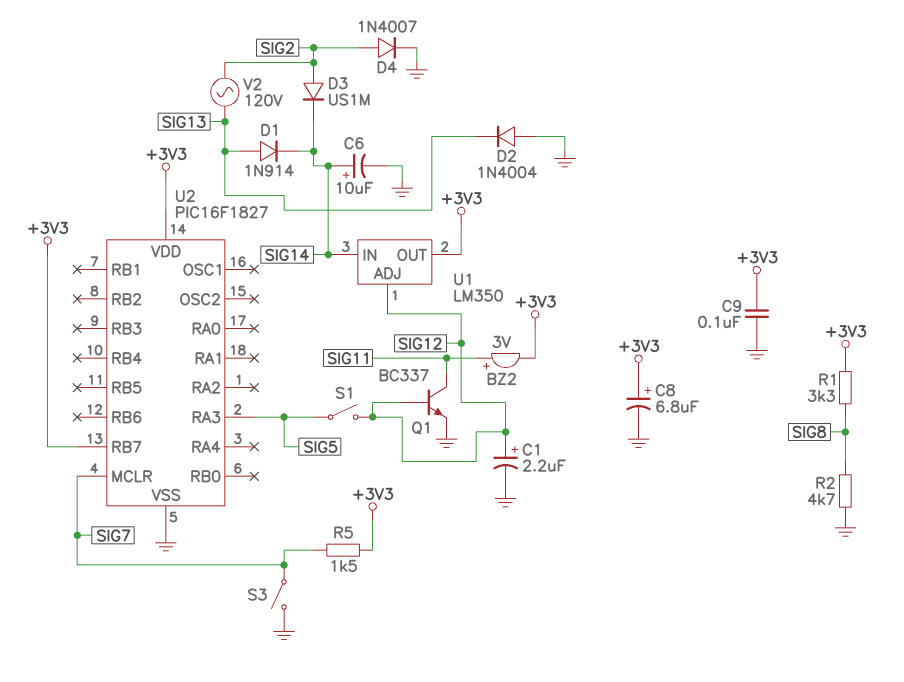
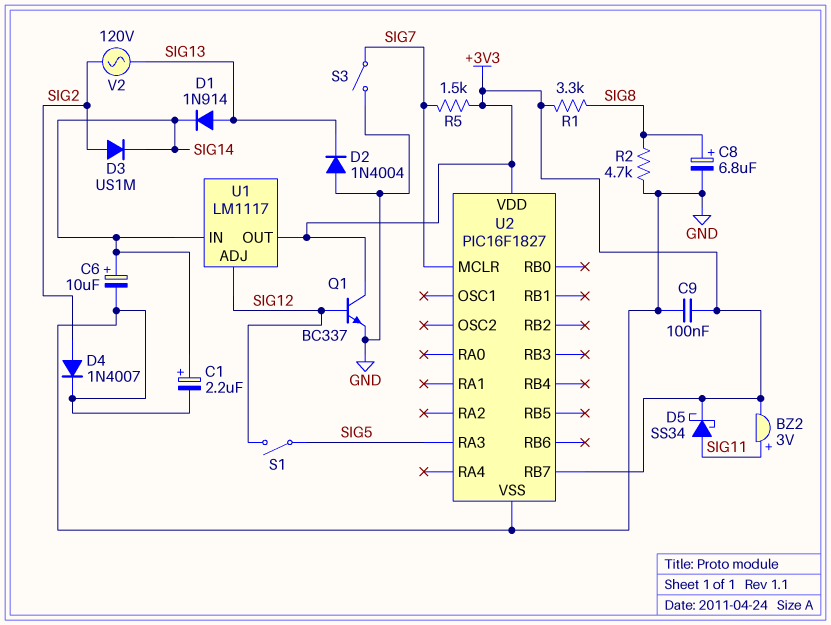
C1: 2.2uF (plus SIG12, minus GND) -> 2.2uF (plus SIG14, minus GND)
C8: 6.8uF (plus +3V3, minus GND) -> 6.8uF (plus SIG8, minus GND)
D5: none -> schottky SS34 (A SIG11, K +3V3)
Q1: NPN BC337 (B SIG12, C SIG11, E GND) -> NPN BC337 (B SIG12, C +3V3, E GND)
U1: LM350 -> LM1117

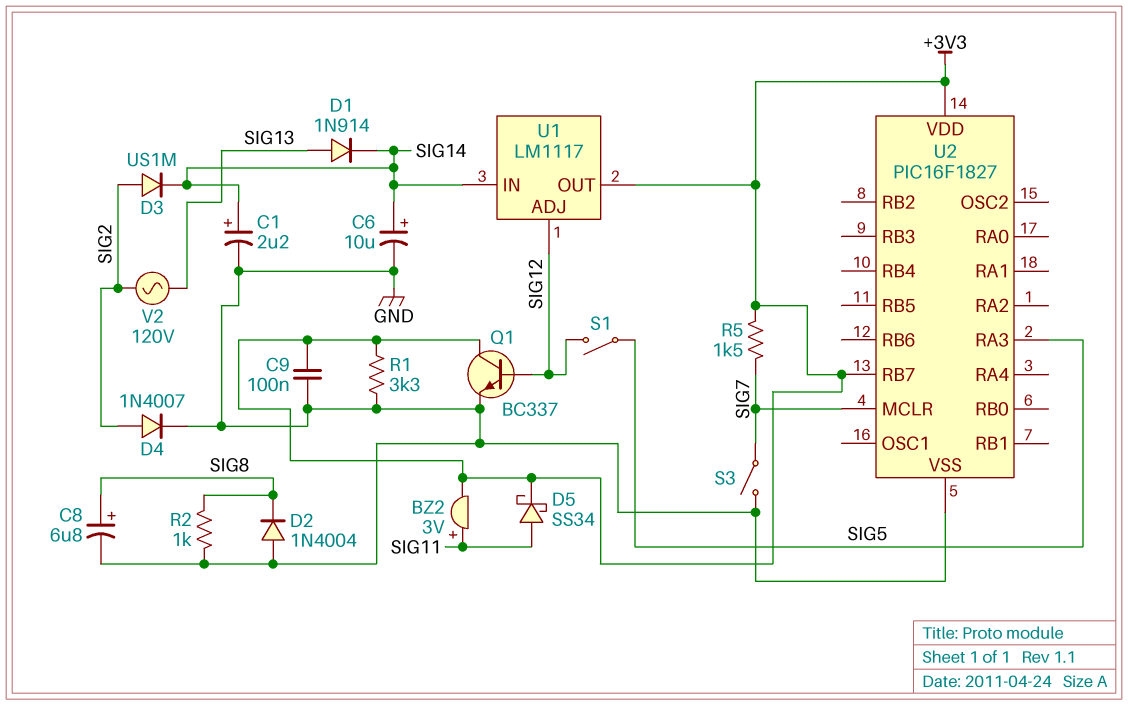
D2: diode 1N4004 (A GND, K SIG13) -> diode 1N4004 (A GND, K SIG8)
R1: 3.3k (+3V3, SIG8) -> 3.3k (+3V3, GND)
R2: 4.7k (GND, SIG8) -> 1k (GND, SIG8)

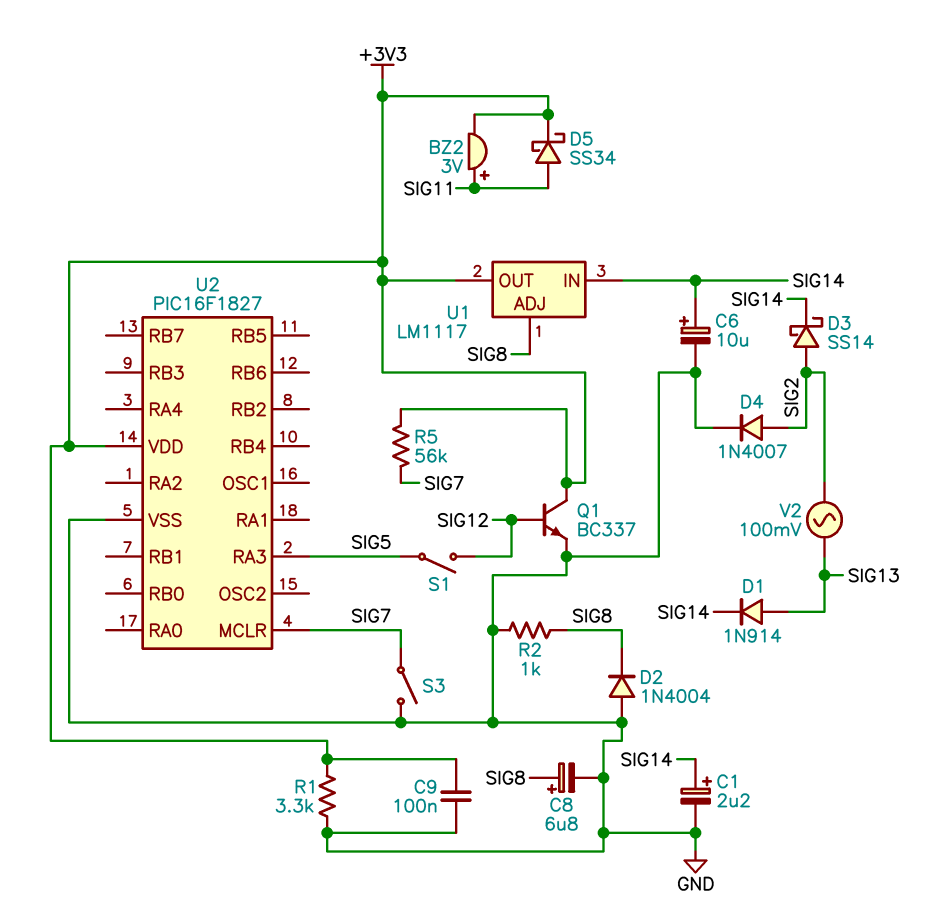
D3: diode US1M (A SIG2, K SIG14) -> schottky SS14 (A SIG2, K SIG14)
R5: 1.5k (+3V3, SIG7) -> 56k (+3V3, SIG7)
U1 pin ADJ: SIG12 -> SIG8
U2 pin RB7: +3V3 -> none
V2: AC 120V (SIG2, SIG13) -> AC 100mV (SIG2, SIG13)

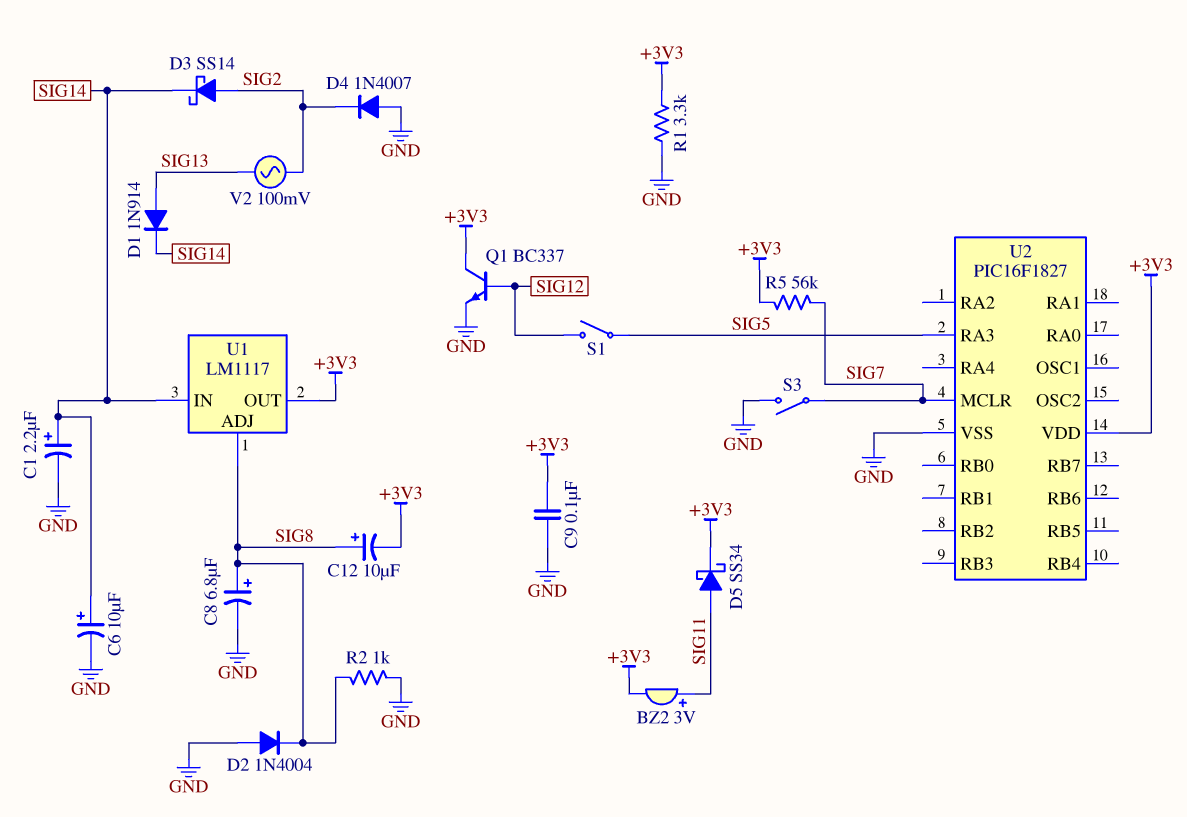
C12: none -> 10uF (plus SIG8, minus +3V3)
D4: diode 1N4007 (A SIG2, K GND) -> diode 1N4007 (A GND, K SIG2)

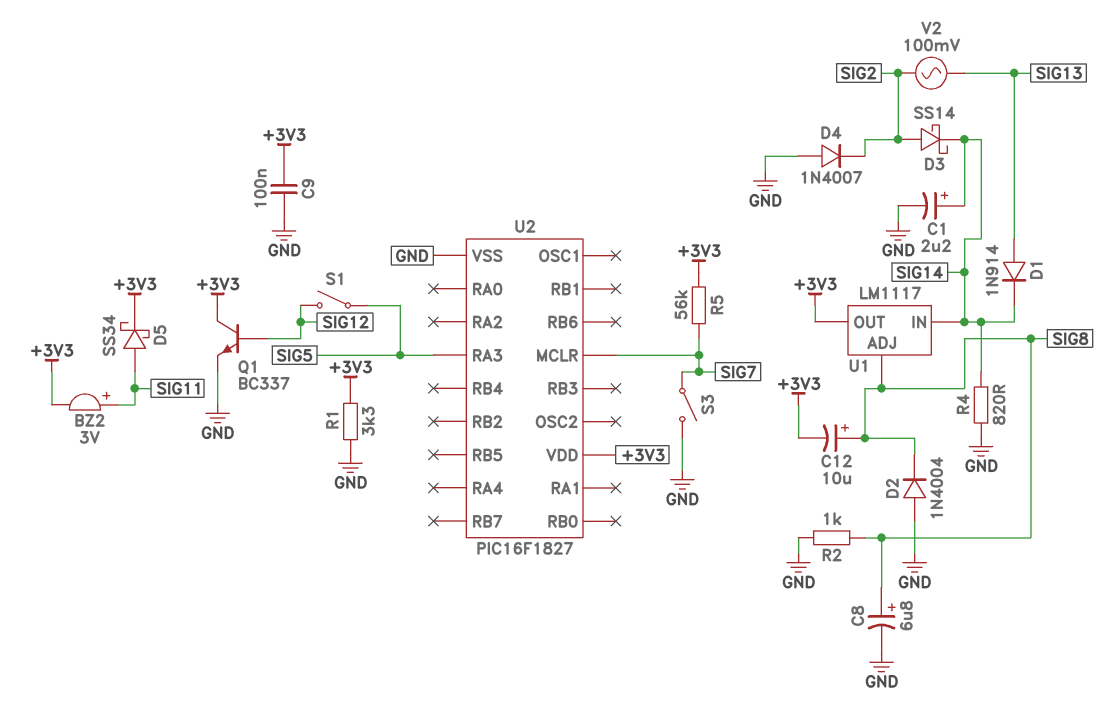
C6: 10uF (plus SIG14, minus GND) -> none
R4: none -> 820 (GND, SIG14)

